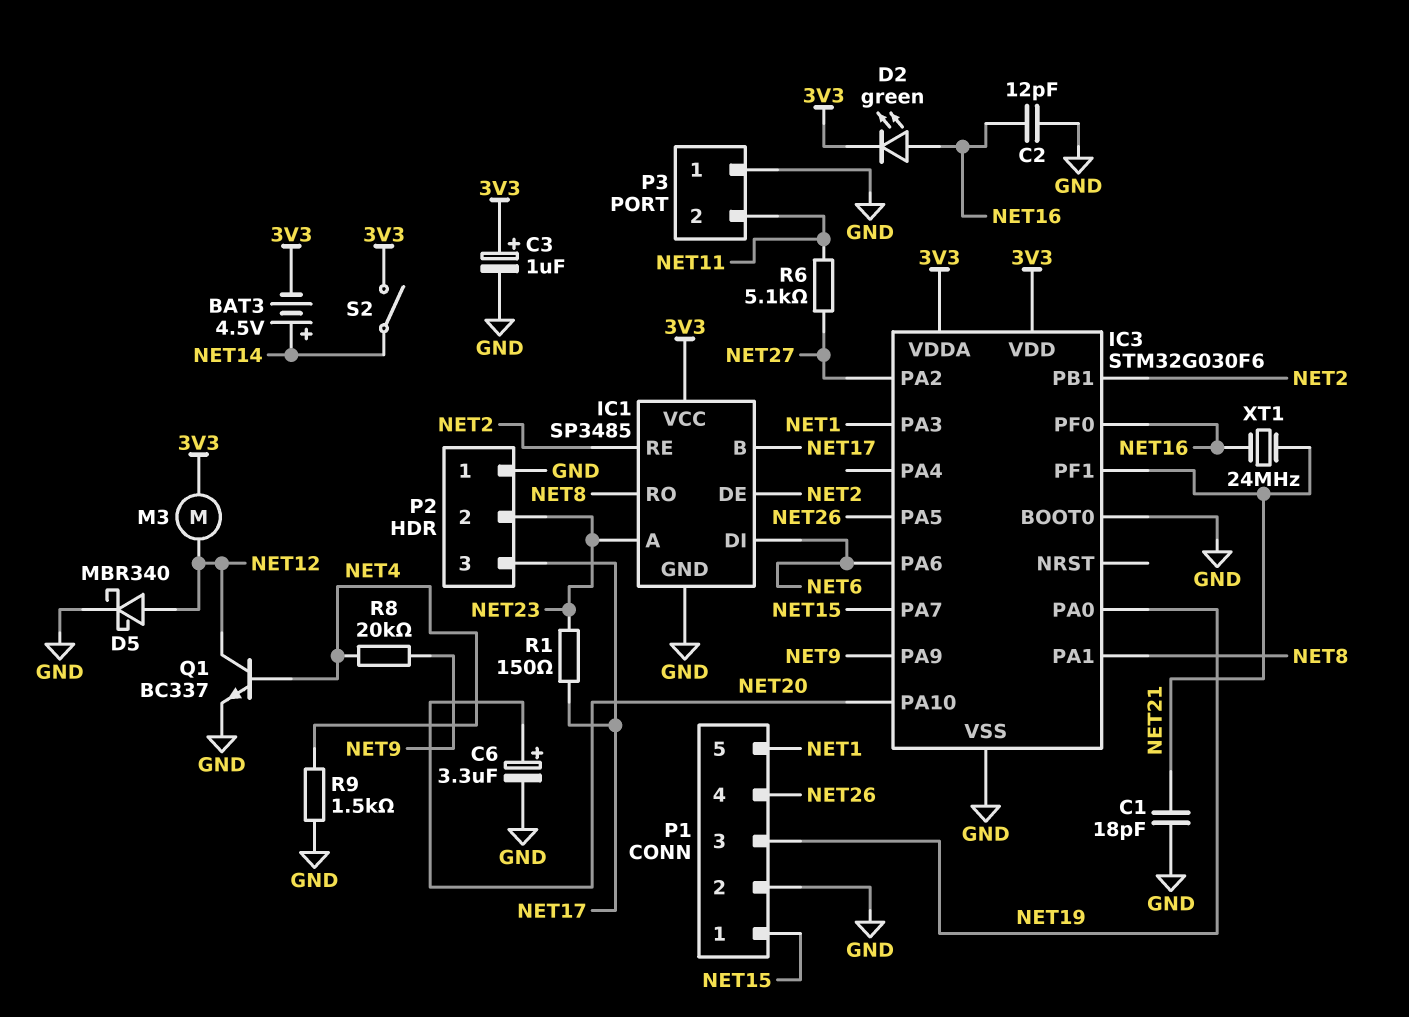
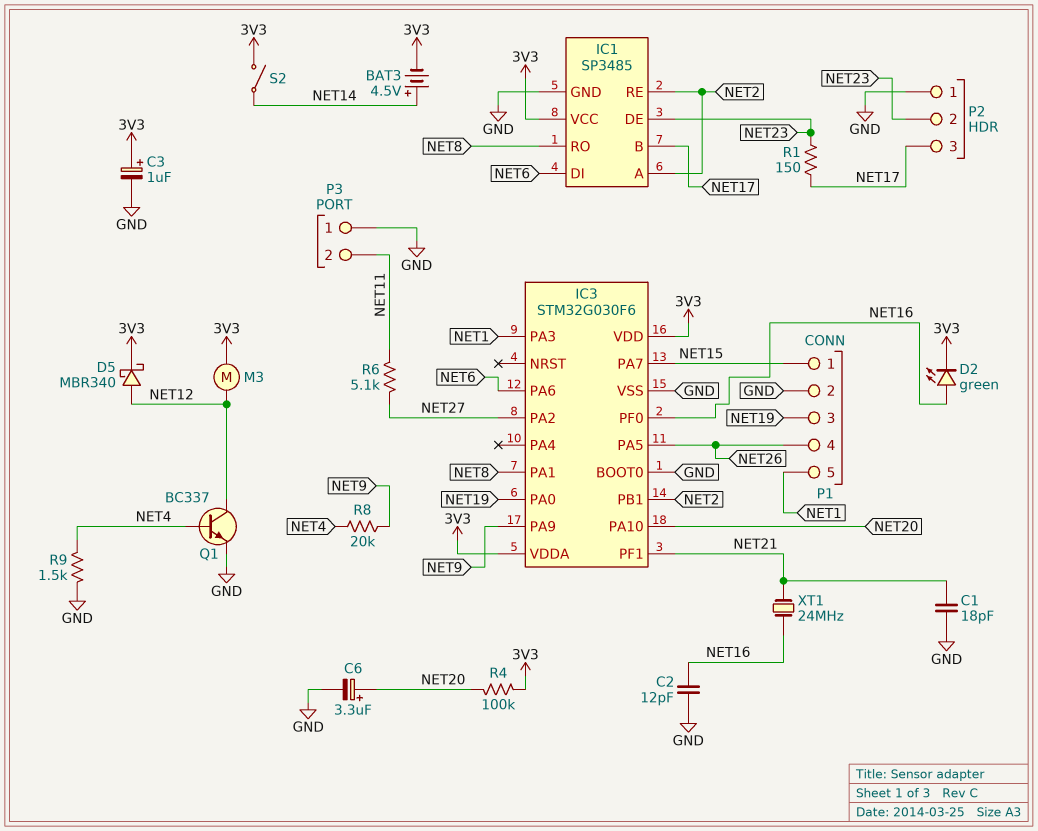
D5: schottky MBR340 (A NET12, K GND) -> schottky MBR340 (A NET12, K 3V3)
IC1 pin A: NET23 -> NET2
IC1 pin DE: NET2 -> NET23
R4: none -> 100k (3V3, NET20)

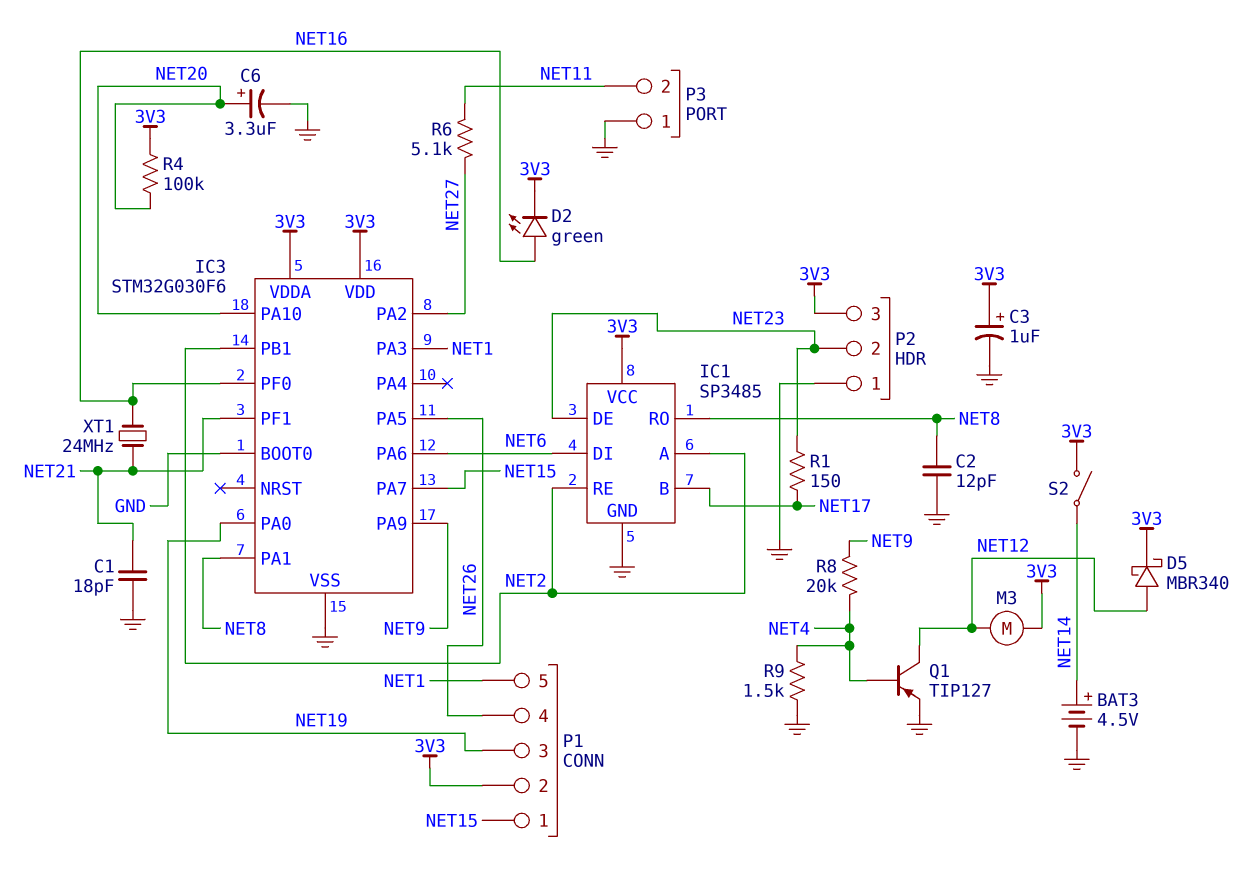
BAT3: 4.5V (plus NET14, minus 3V3) -> 4.5V (plus NET14, minus GND)
C2: 12pF (GND, NET16) -> 12pF (GND, NET8)
P1 pin 2: GND -> 3V3
P2 pin 3: NET17 -> 3V3
Q1: NPN BC337 (B NET4, C NET12, E GND) -> PNP TIP127 (B NET4, C NET12, E GND)

